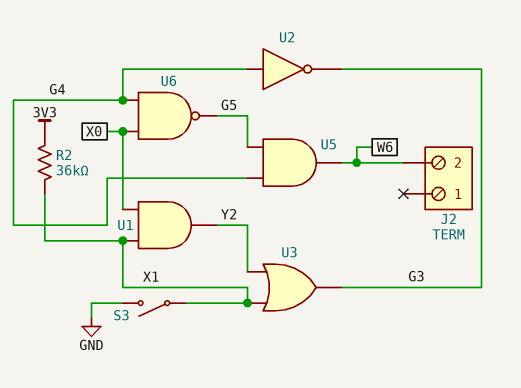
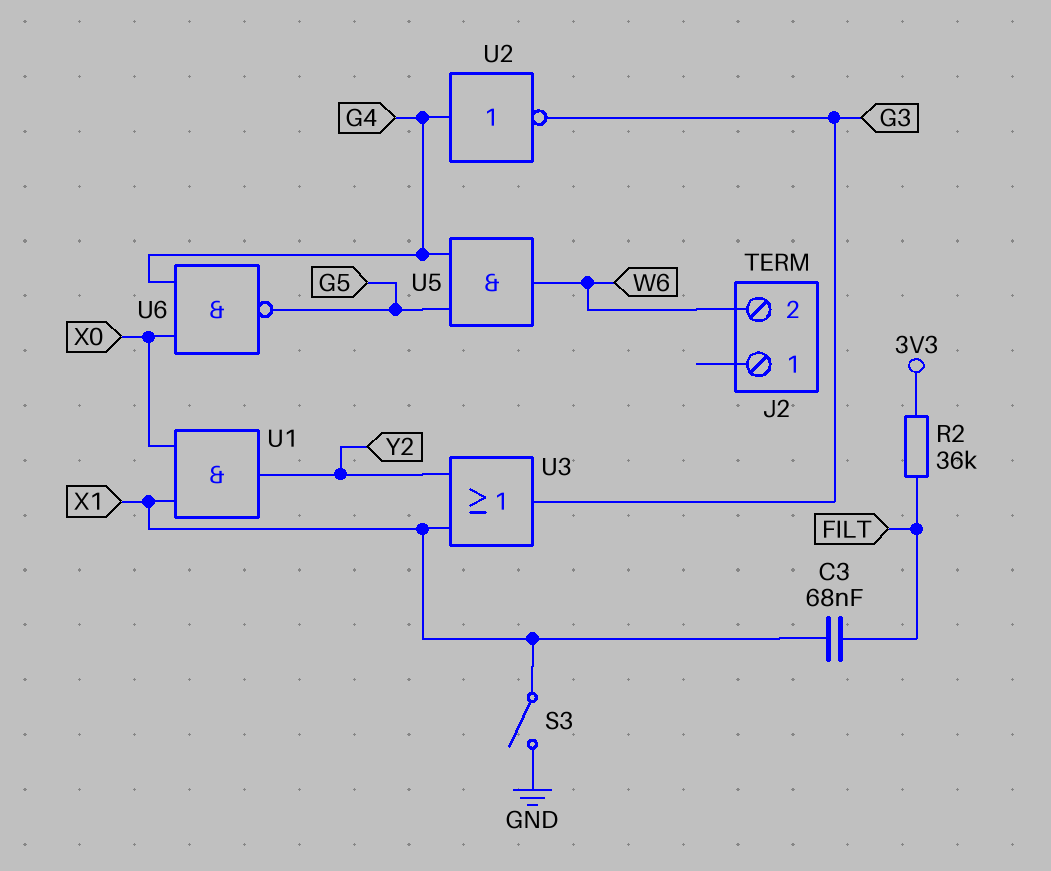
C3: none -> 68nF (FILT, X1)
R2: 36k (3V3, X1) -> 36k (3V3, FILT)

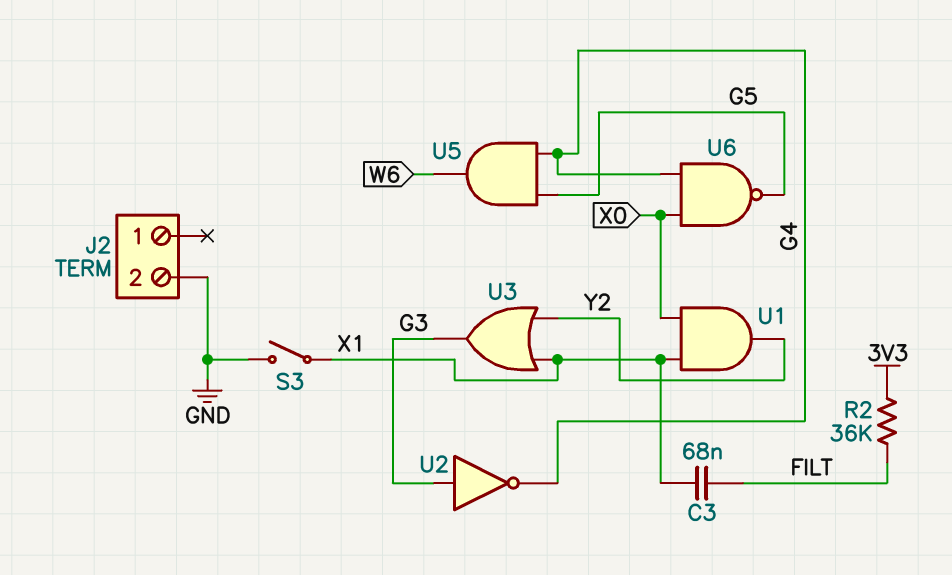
J2 pin 2: W6 -> GND
U2: NOT (in G4, out G3) -> NOT (in G3, out G4)

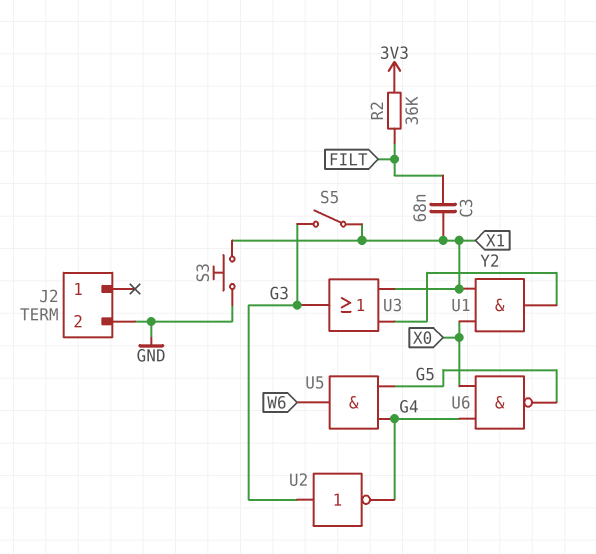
S3: switch (GND, X1) -> button (GND, X1)
S5: none -> switch (G3, X1)

